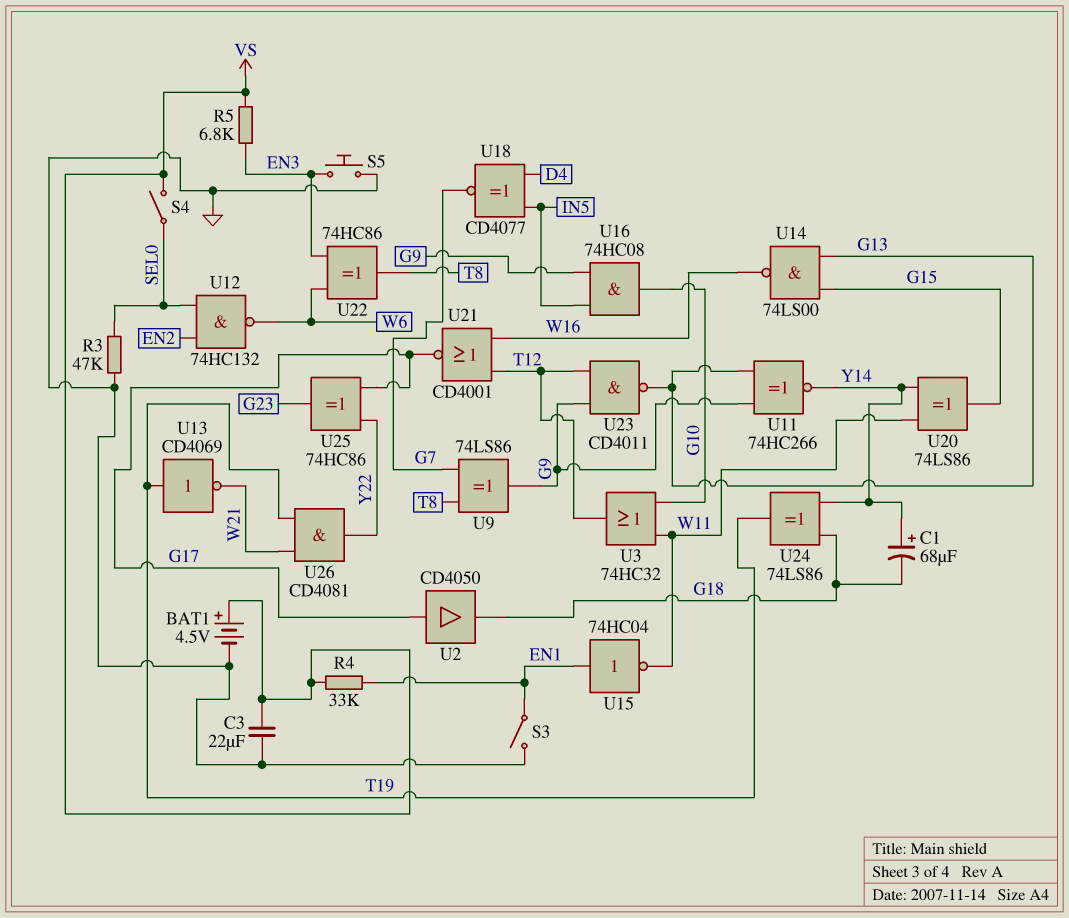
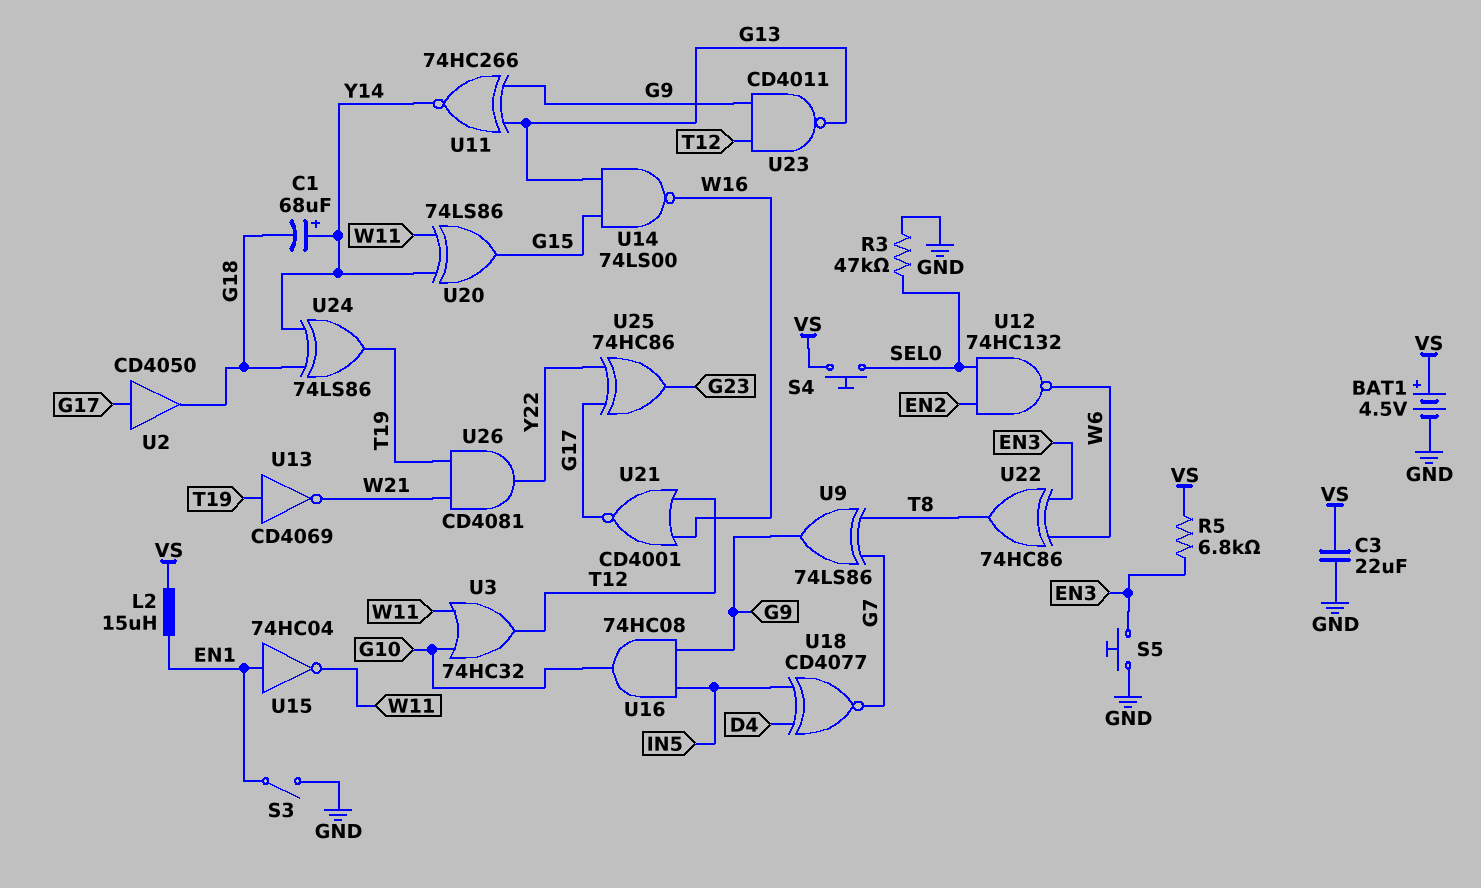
L2: none -> 15uH (EN1, VS)
R4: 33k (EN1, VS) -> none
S4: switch (SEL0, VS) -> button (SEL0, VS)

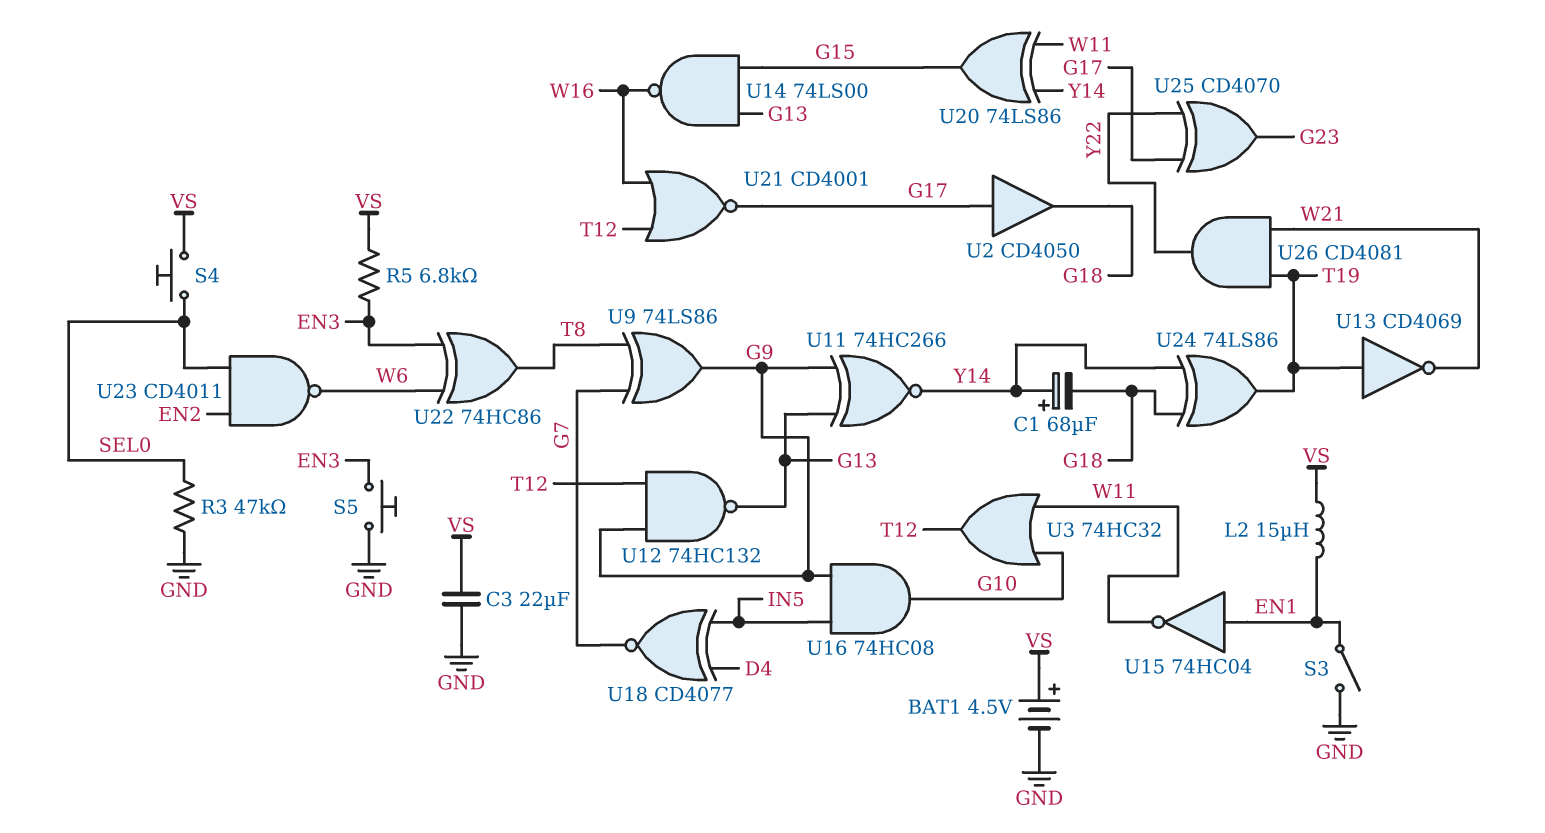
U12: NAND 74HC132 (in EN2, in SEL0, out W6) -> NAND 74HC132 (in G9, in T12, out G13)
U23: NAND CD4011 (in G9, in T12, out G13) -> NAND CD4011 (in EN2, in SEL0, out W6)
U25: XOR 74HC86 (in G17, in Y22, out G23) -> XOR CD4070 (in G17, in Y22, out G23)

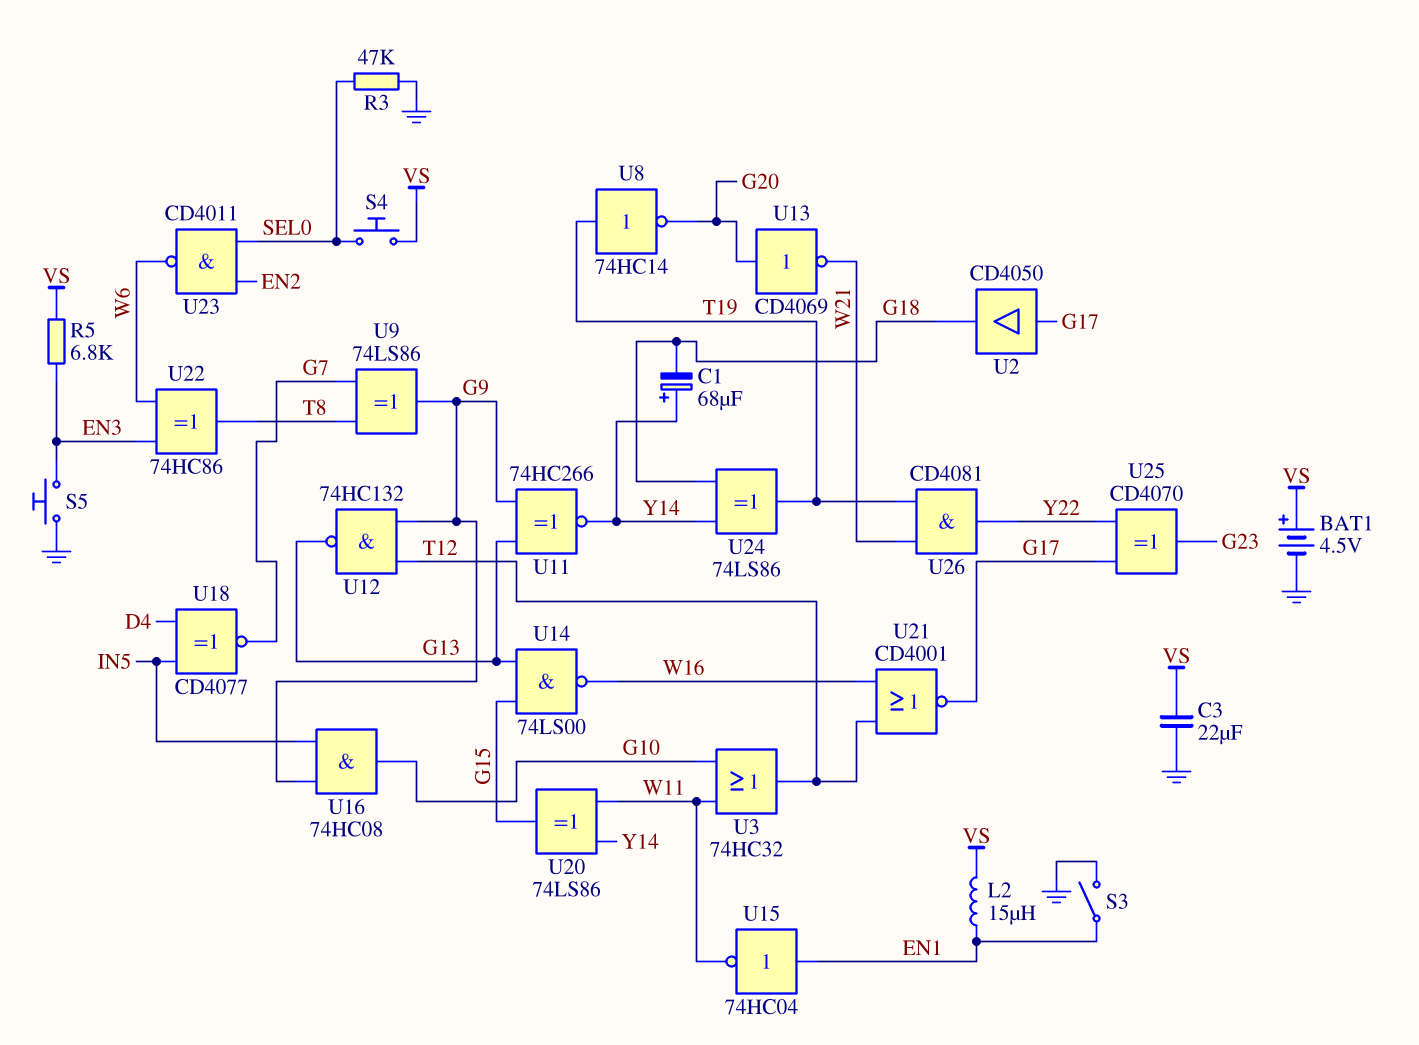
U8: none -> NOT 74HC14 (in T19, out G20)
U13: NOT CD4069 (in T19, out W21) -> NOT CD4069 (in G20, out W21)

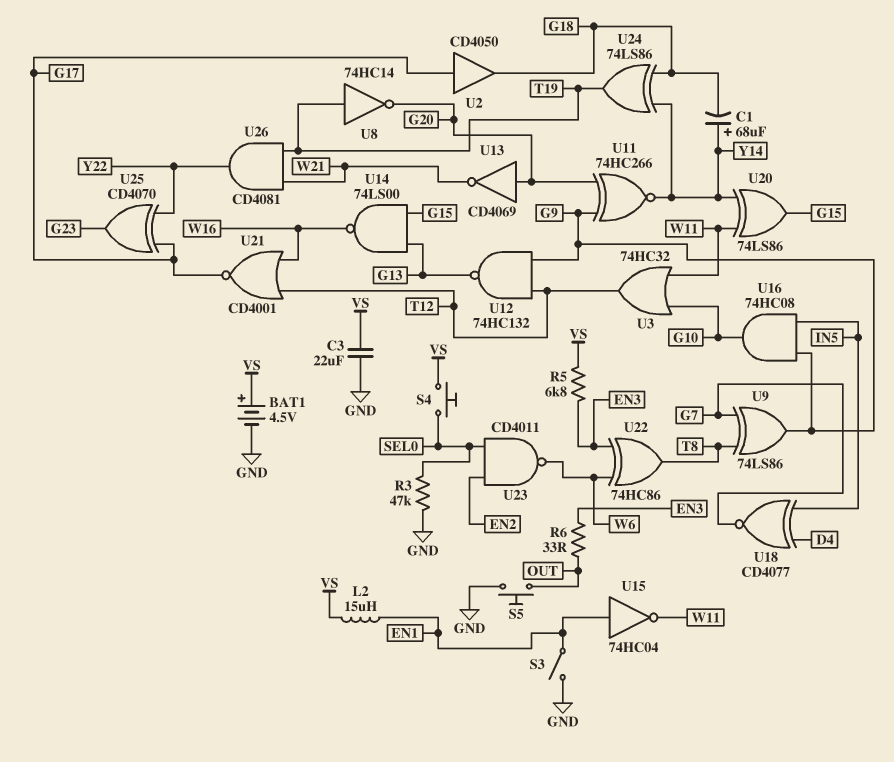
R6: none -> 33 (EN3, OUT)
S5: button (EN3, GND) -> button (GND, OUT)
U11: XNOR 74HC266 (in G9, in G13, out Y14) -> XNOR 74HC266 (in G9, in G20, out Y14)

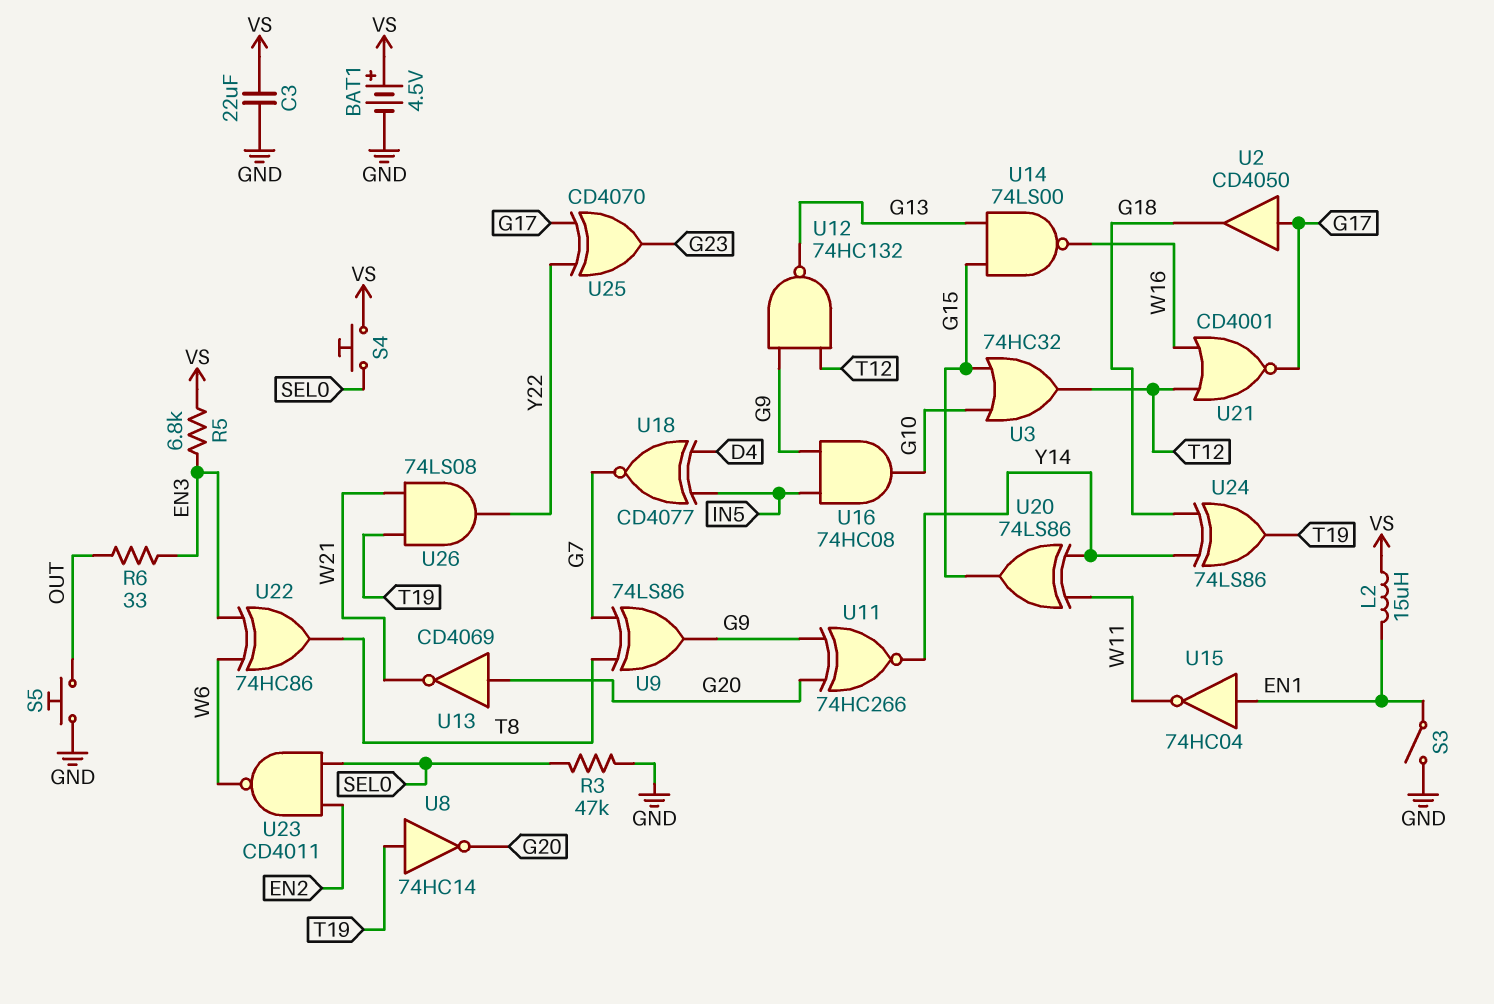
C1: 68uF (plus Y14, minus G18) -> none
U3: OR 74HC32 (in G10, in W11, out T12) -> OR 74HC32 (in G10, in G15, out T12)
U26: AND CD4081 (in T19, in W21, out Y22) -> AND 74LS08 (in T19, in W21, out Y22)

